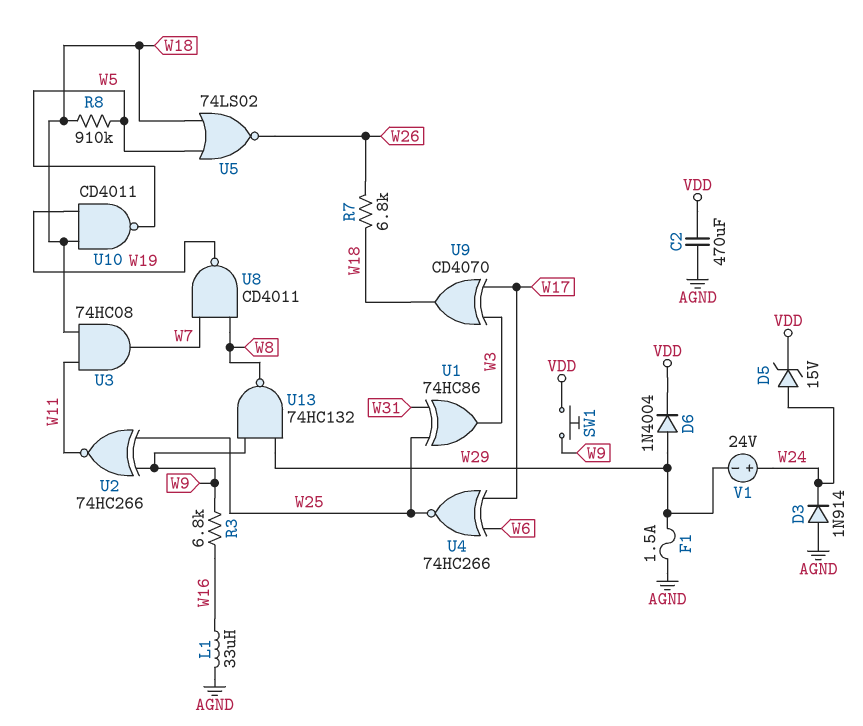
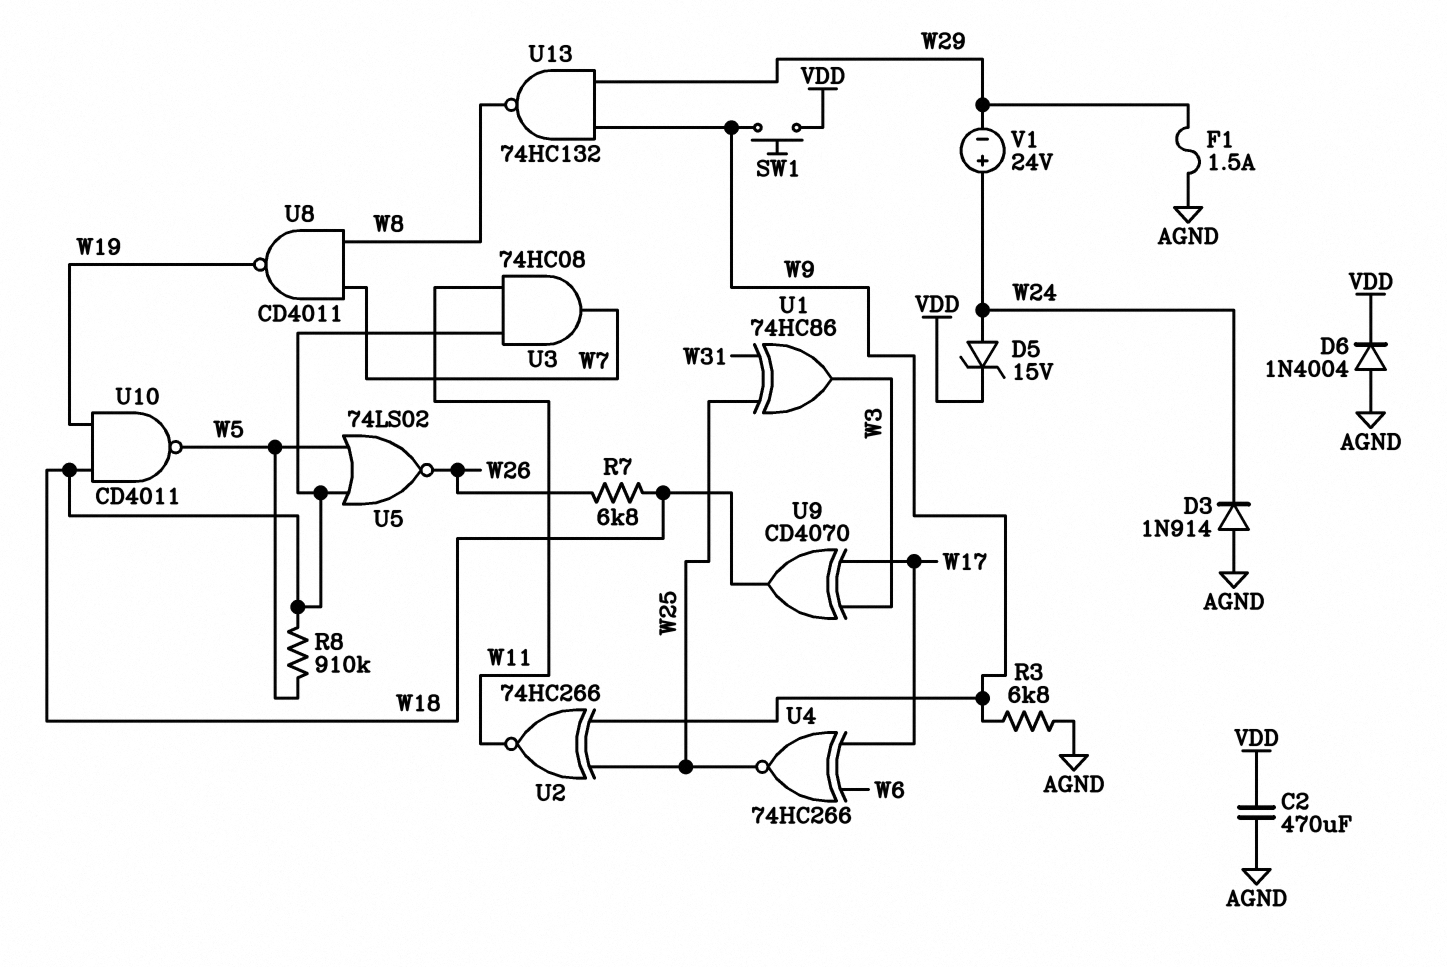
D6: diode 1N4004 (A W29, K VDD) -> diode 1N4004 (A AGND, K VDD)
L1: 33uH (AGND, W16) -> none
R3: 6.8k (W9, W16) -> 6.8k (AGND, W9)

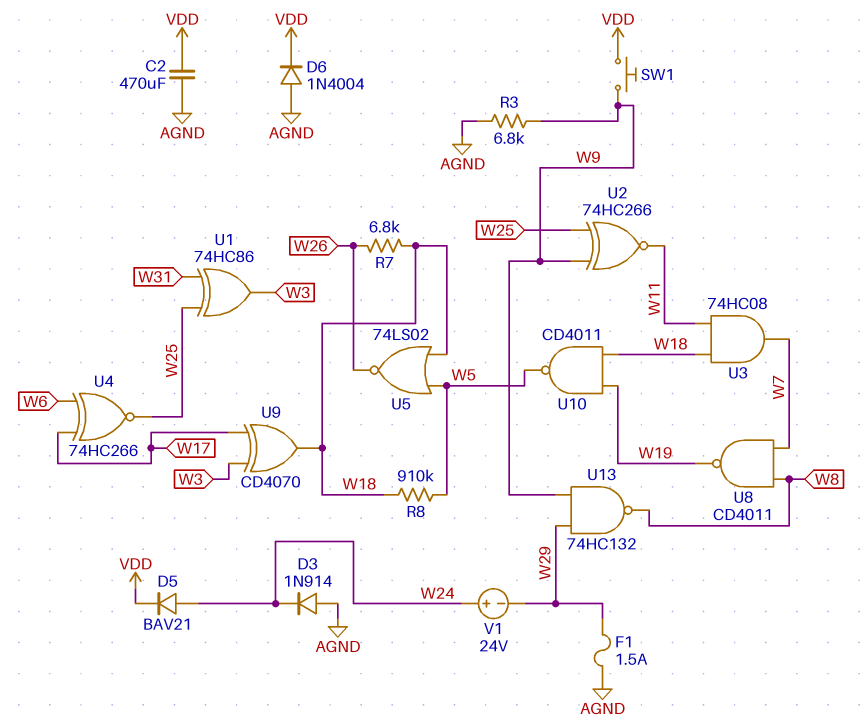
D5: zener 15V (A W24, K VDD) -> diode BAV21 (A W24, K VDD)

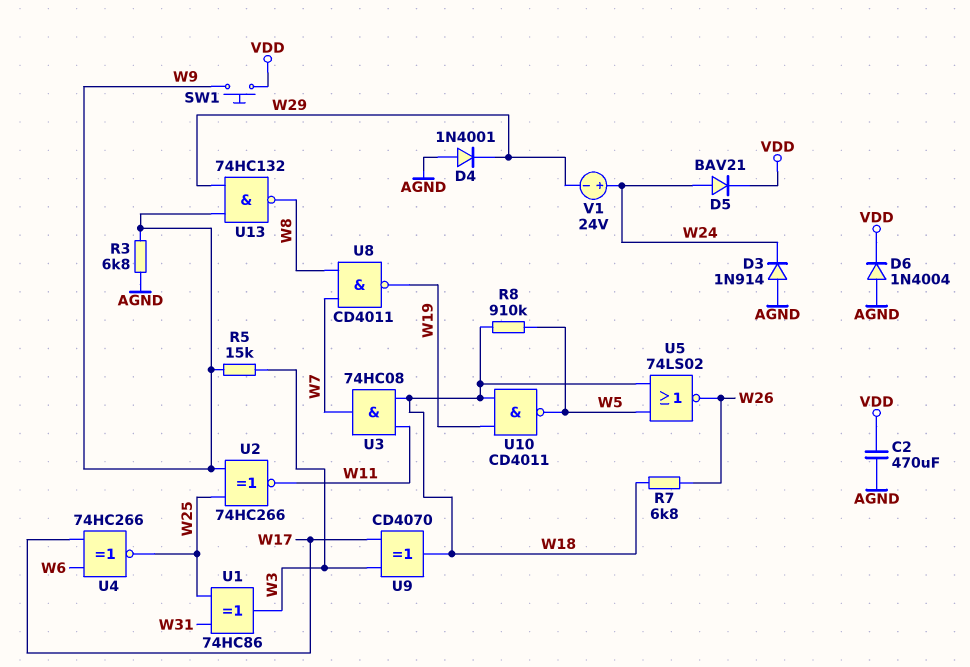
D4: none -> diode 1N4001 (A AGND, K W29)
F1: 1.5A (AGND, W29) -> none
R5: none -> 15k (W3, W9)

